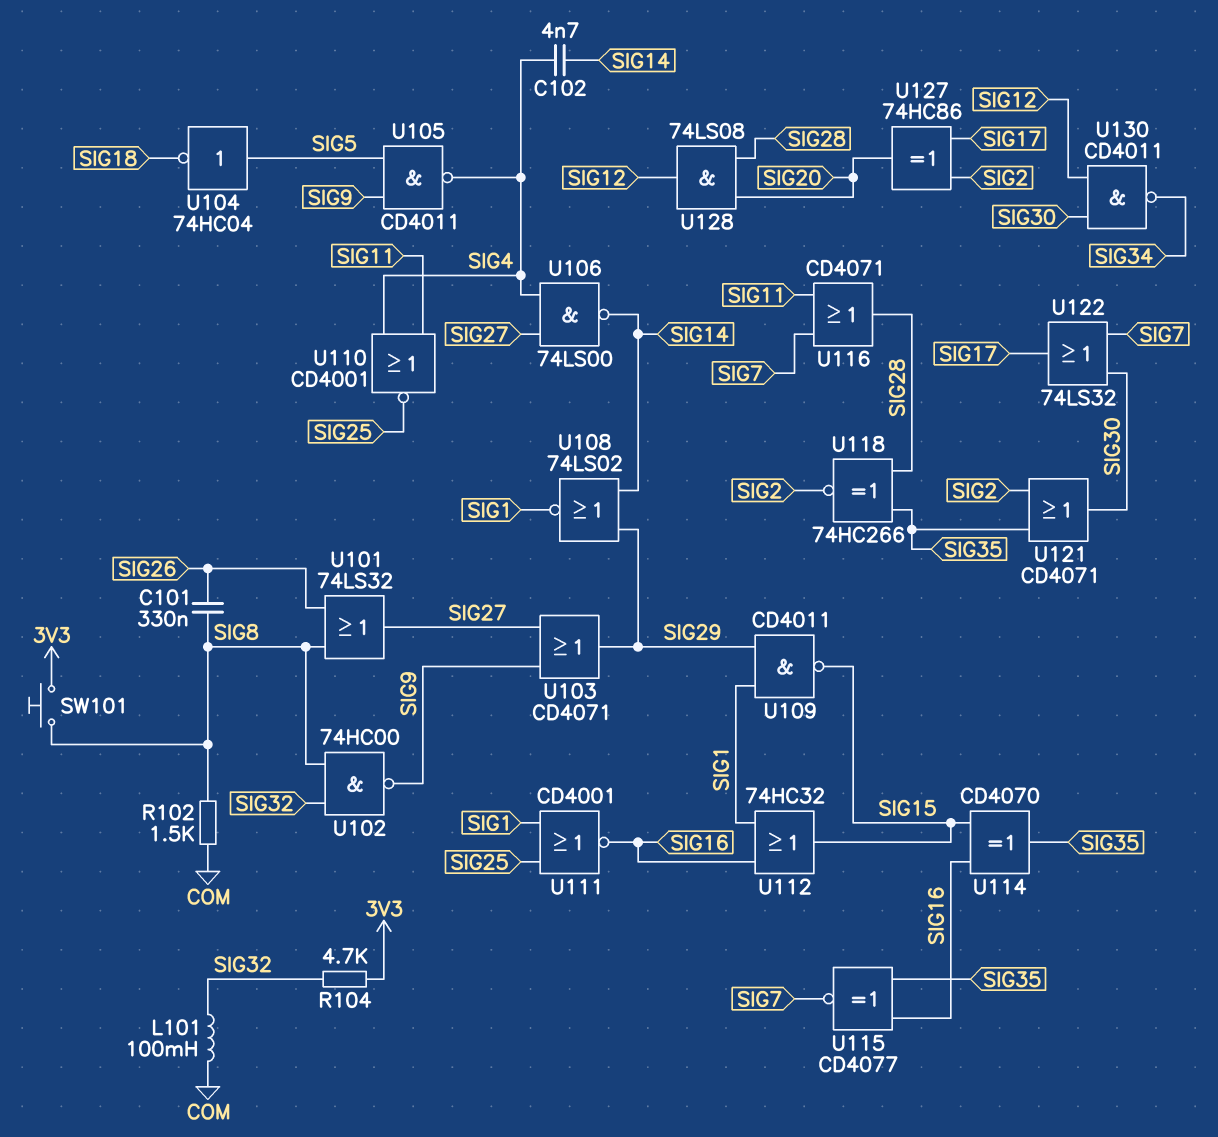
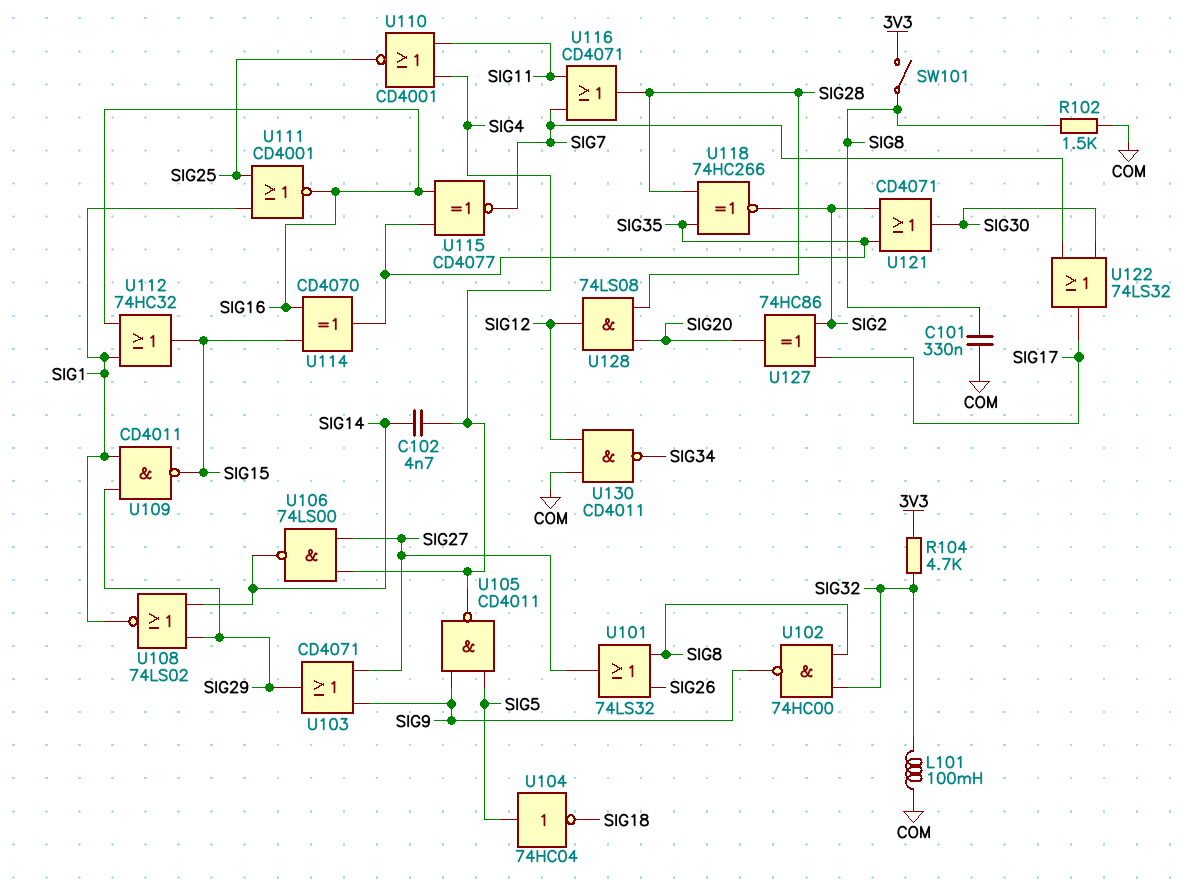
C101: 330nF (SIG8, SIG26) -> 330nF (COM, SIG8)
SW101: button (3V3, SIG8) -> switch (3V3, SIG8)
U130: NAND CD4011 (in SIG12, in SIG30, out SIG34) -> NAND CD4011 (in COM, in SIG12, out SIG34)

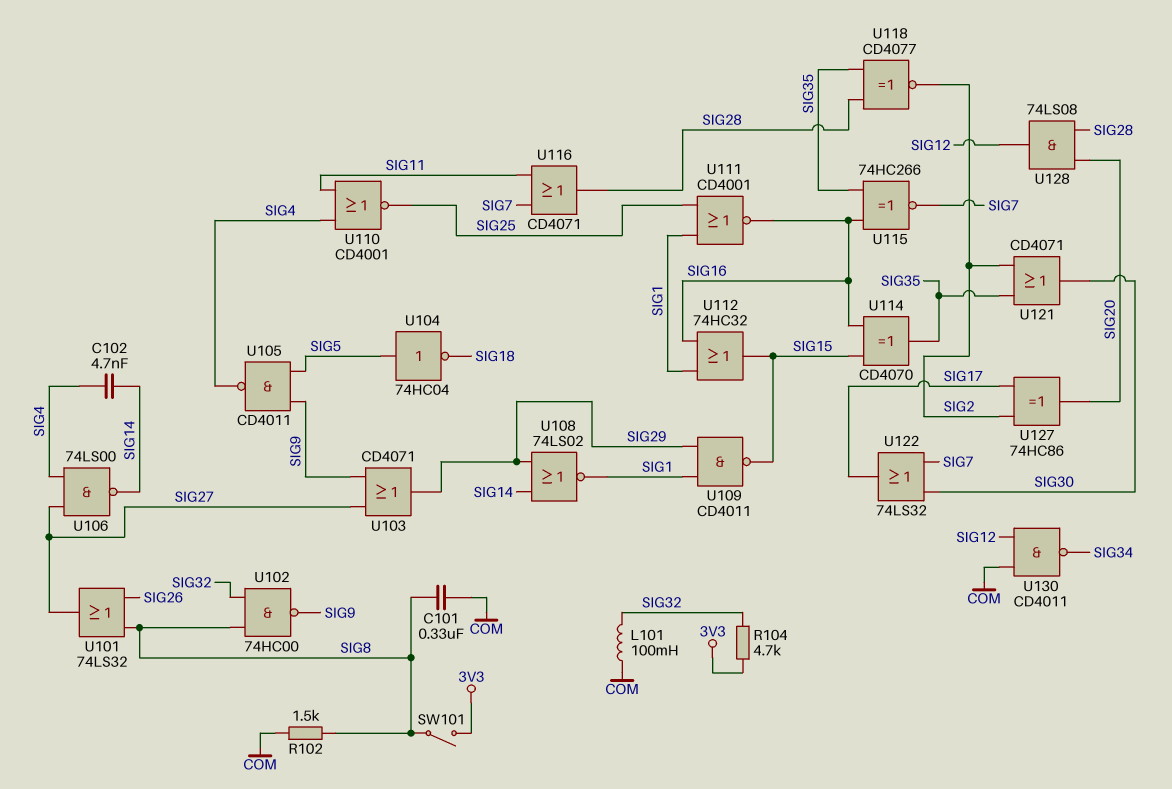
U115: XNOR CD4077 (in SIG16, in SIG35, out SIG7) -> XNOR 74HC266 (in SIG16, in SIG35, out SIG7)
U118: XNOR 74HC266 (in SIG28, in SIG35, out SIG2) -> XNOR CD4077 (in SIG28, in SIG35, out SIG2)

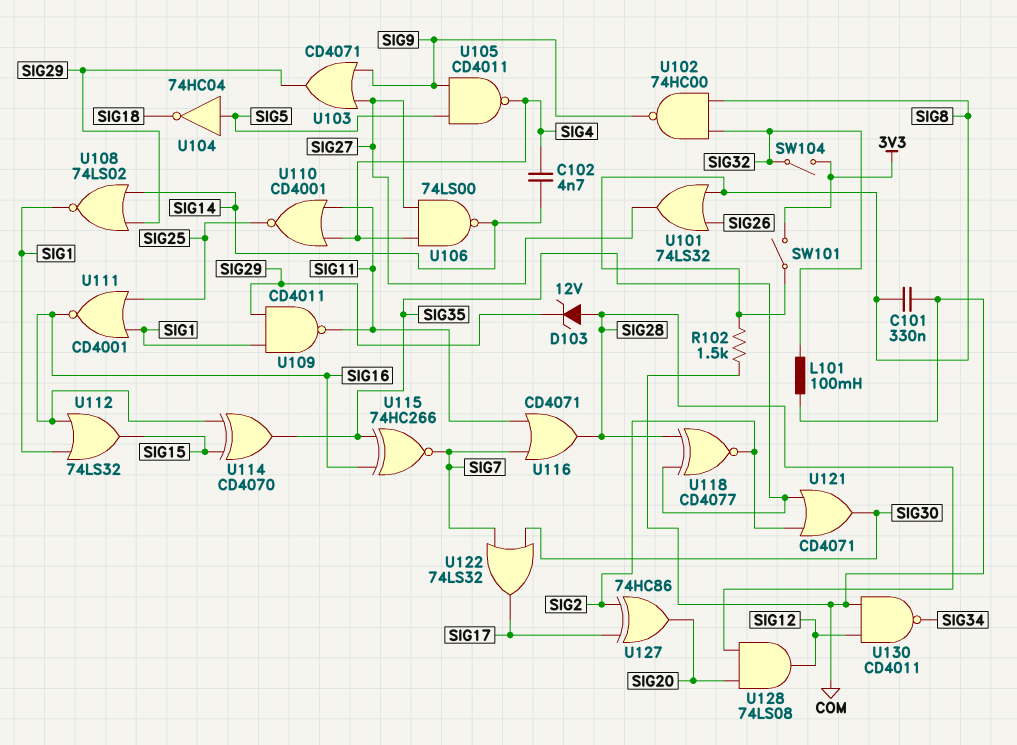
D103: none -> zener 12V (A SIG28, K SIG29)
R104: 4.7k (3V3, SIG32) -> none
SW104: none -> switch (3V3, SIG32)
U109: NAND CD4011 (in SIG1, in SIG29, out SIG15) -> NAND CD4011 (in SIG1, in SIG29, out SIG11)
U112: OR 74HC32 (in SIG1, in SIG16, out SIG15) -> OR 74LS32 (in SIG1, in SIG16, out SIG15)

